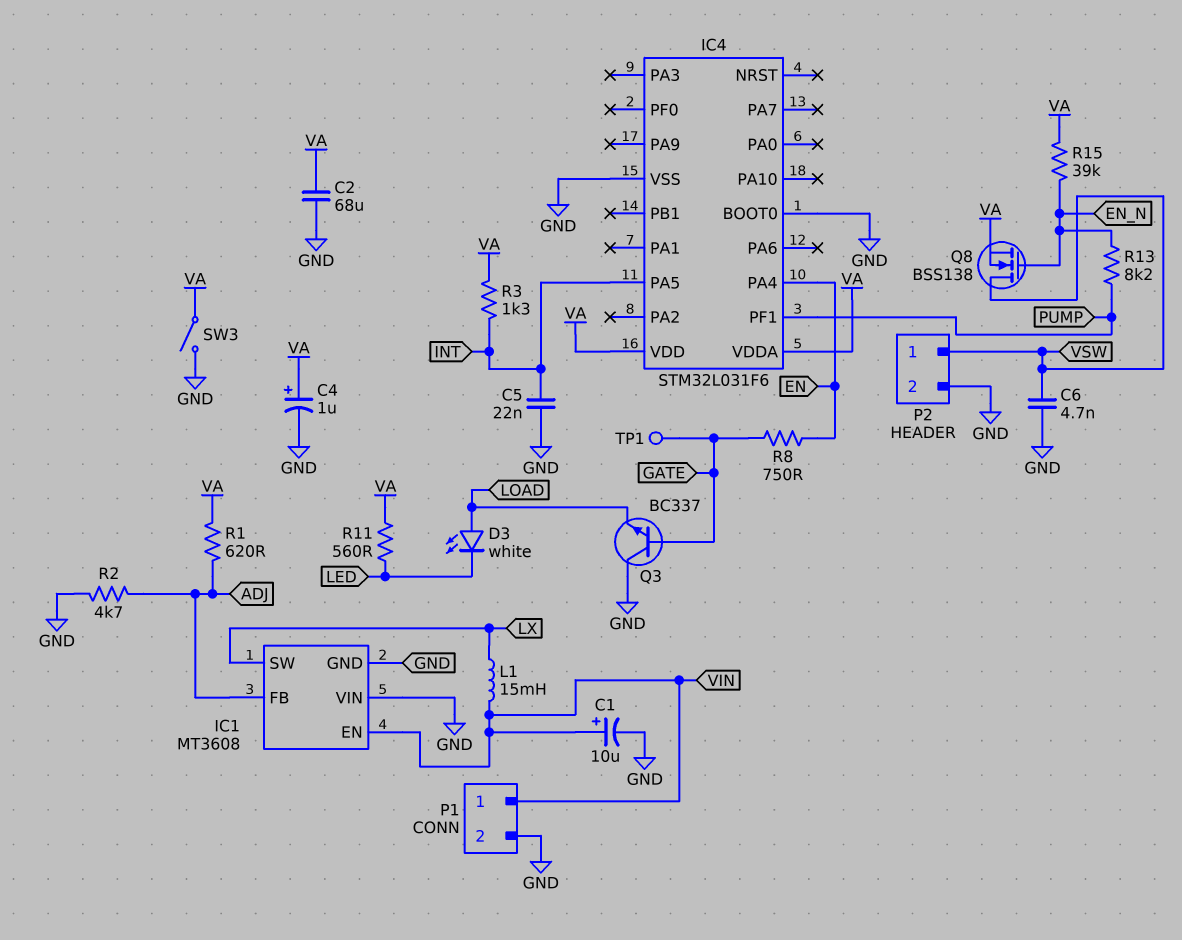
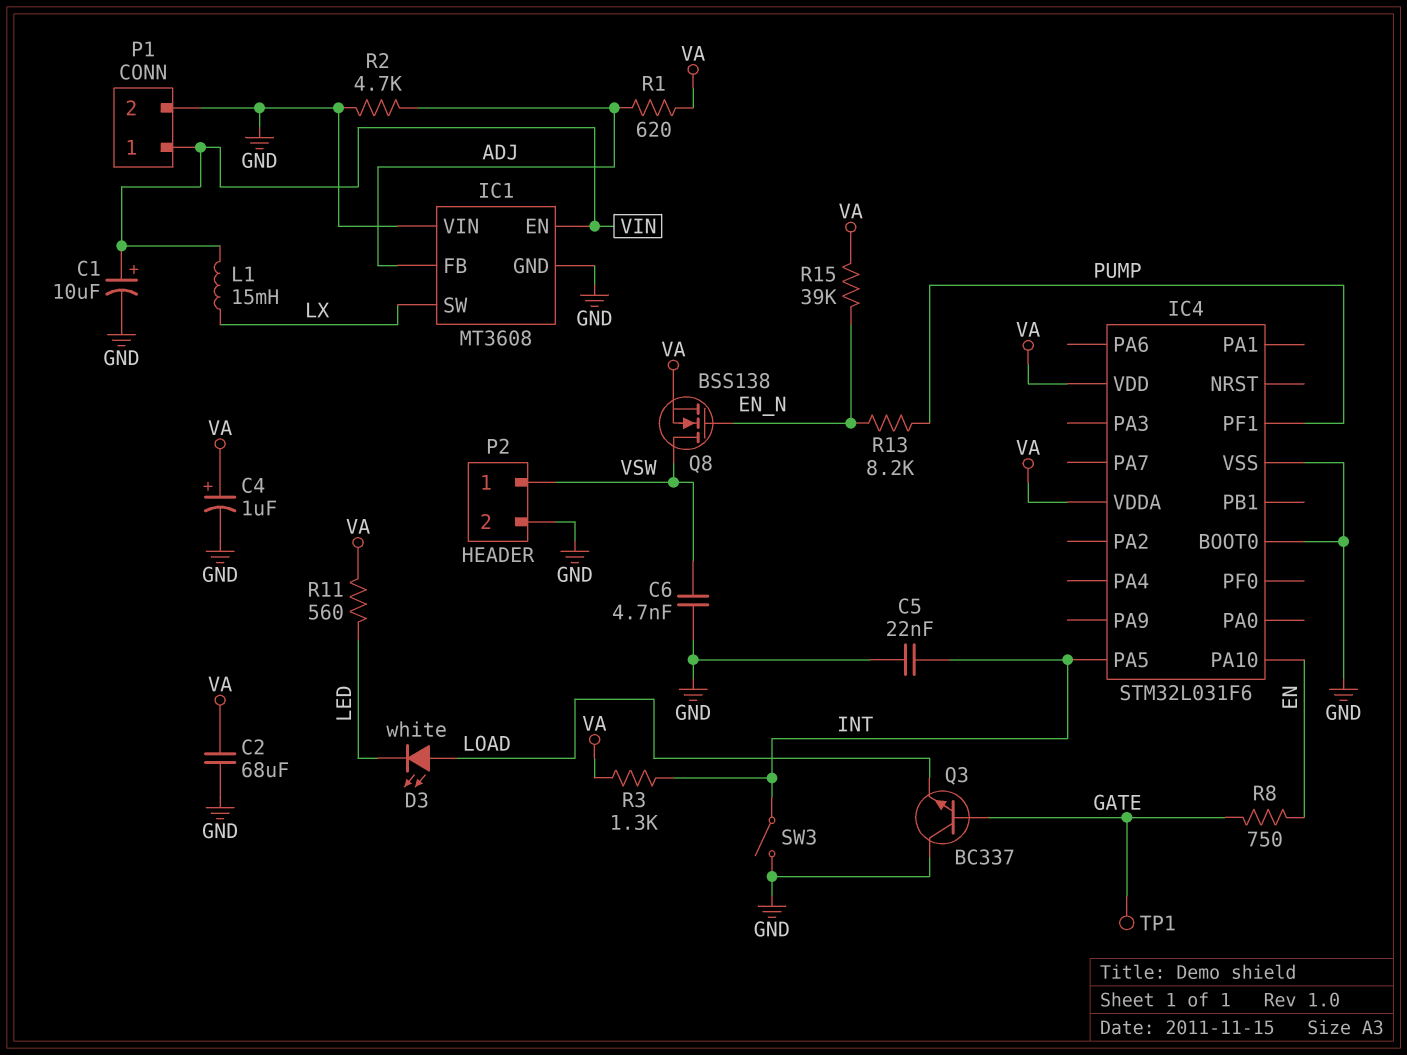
IC4 pin PA4: EN -> none
IC4 pin PA10: none -> EN
SW3: switch (GND, VA) -> switch (GND, INT)

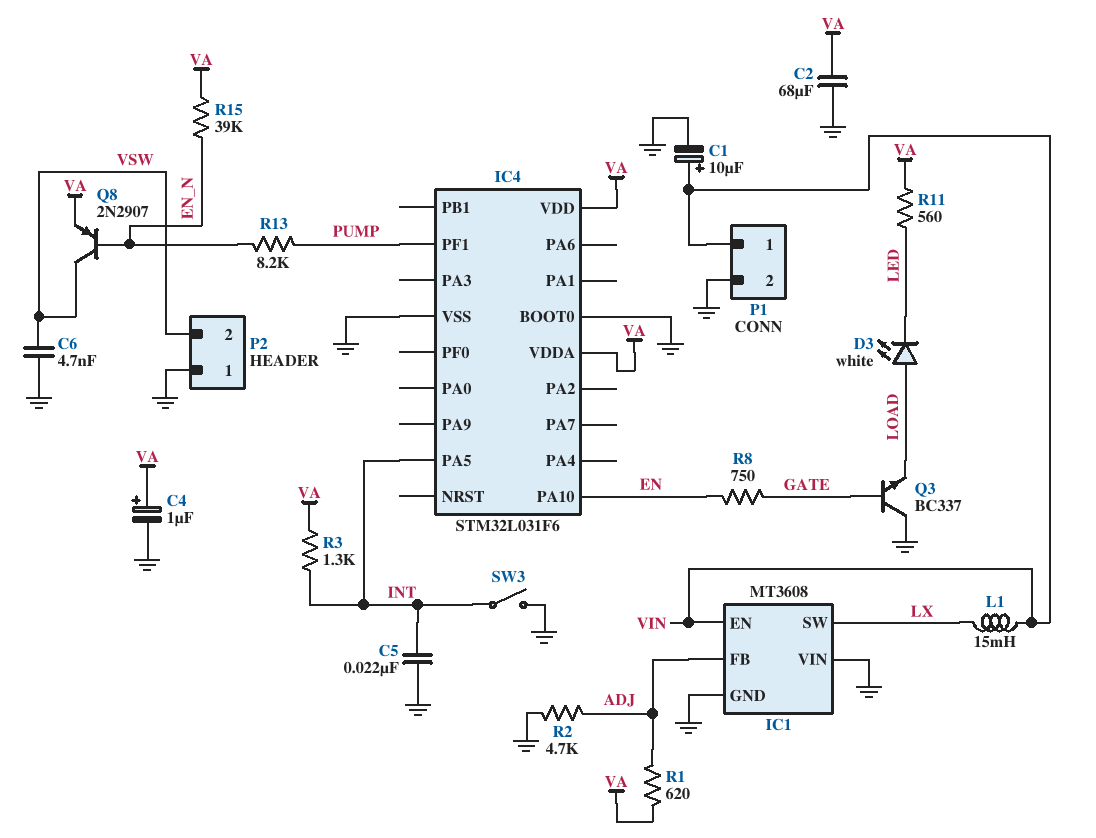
P2 pin 1: VSW -> GND
P2 pin 2: GND -> VSW
Q8: NMOS BSS138 (G EN_N, D VSW, S VA) -> PNP 2N2907 (B EN_N, C VSW, E VA)
TP1: test point (GATE) -> none

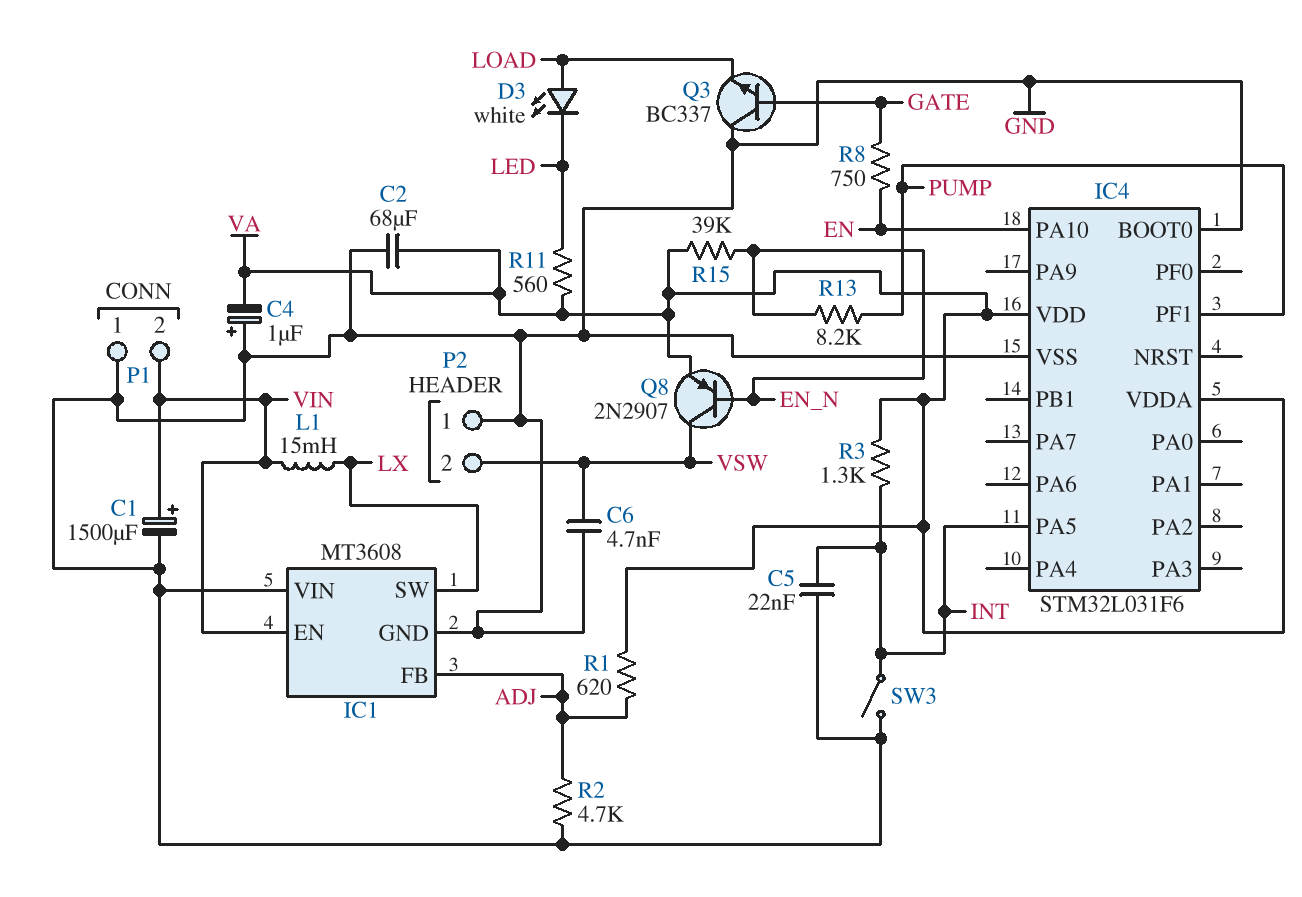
C1: 10uF (plus VIN, minus GND) -> 1500uF (plus VIN, minus GND)
C4: 1uF (plus VA, minus GND) -> 1uF (plus GND, minus VA)
P1 pin 1: VIN -> GND
P1 pin 2: GND -> VIN

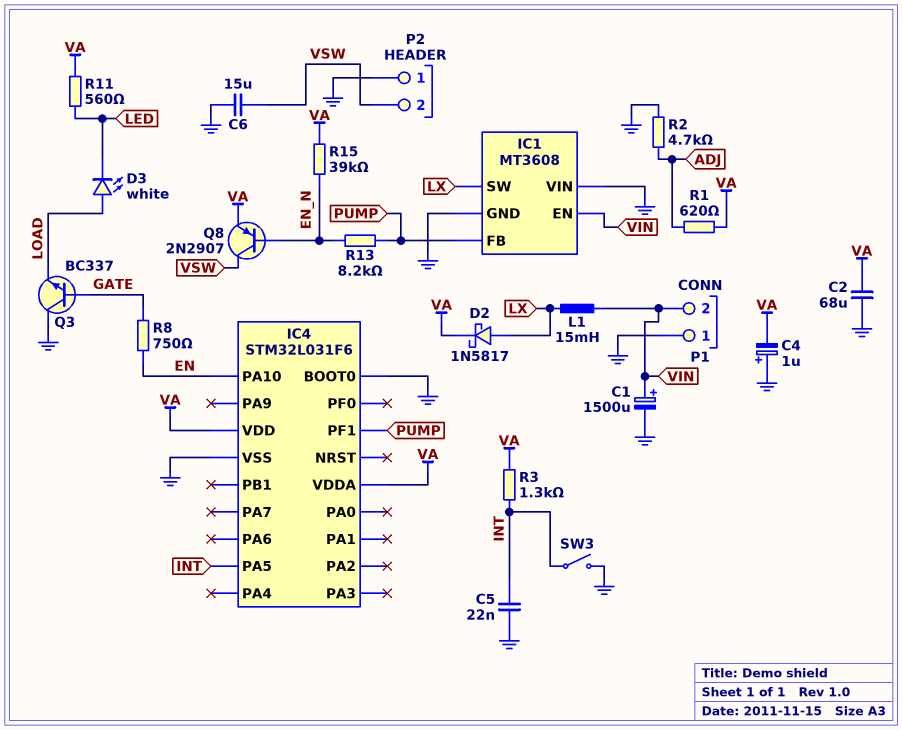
C6: 4.7nF (GND, VSW) -> 15uF (GND, VSW)
D2: none -> schottky 1N5817 (A LX, K VA)
IC1 pin FB: ADJ -> PUMP

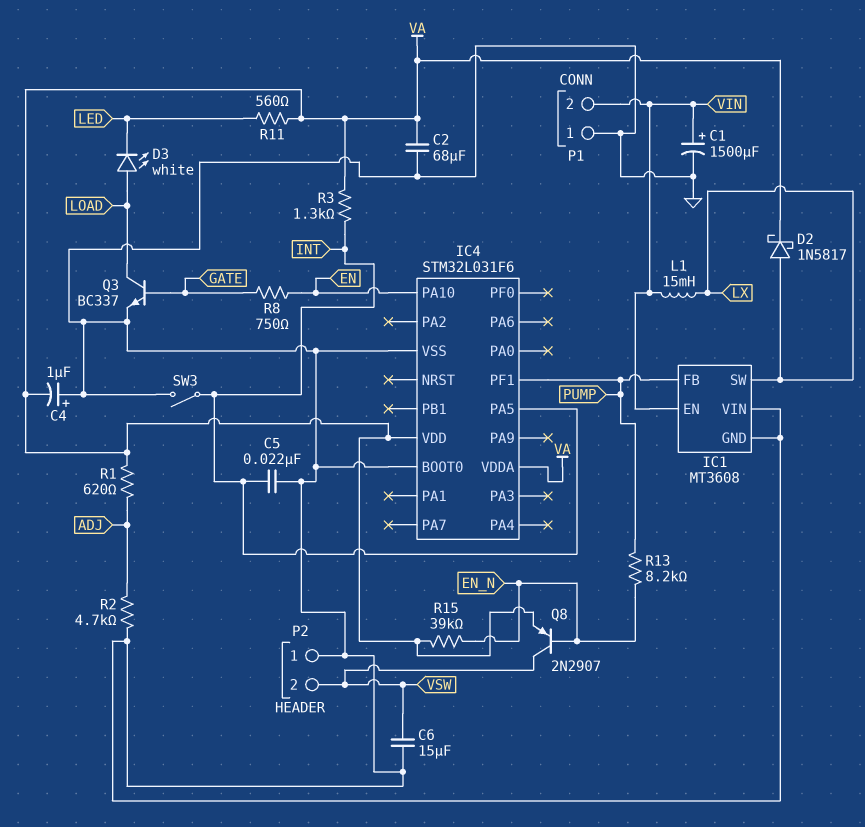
Q3: NPN BC337 (B GATE, C GND, E LOAD) -> NPN BC337 (B GATE, C LOAD, E GND)

